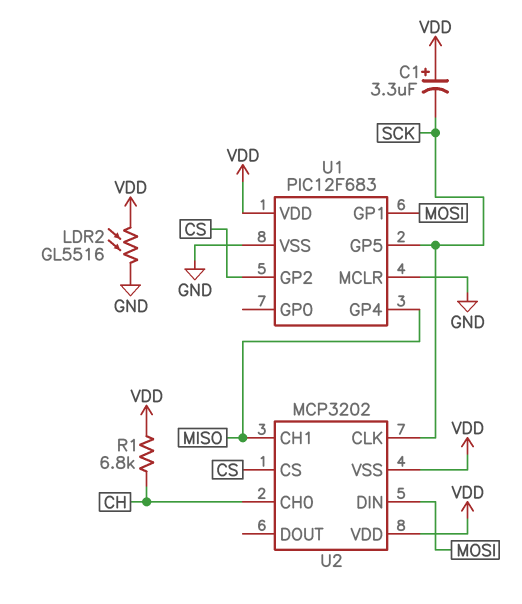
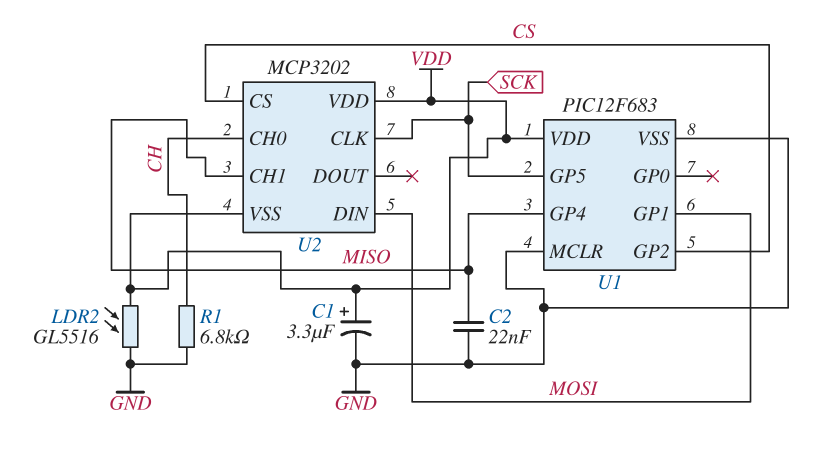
C1: 3.3uF (plus VDD, minus SCK) -> 3.3uF (plus VDD, minus GND)
C2: none -> 22nF (GND, MISO)
R1: 6.8k (CH, VDD) -> 6.8k (CH, GND)

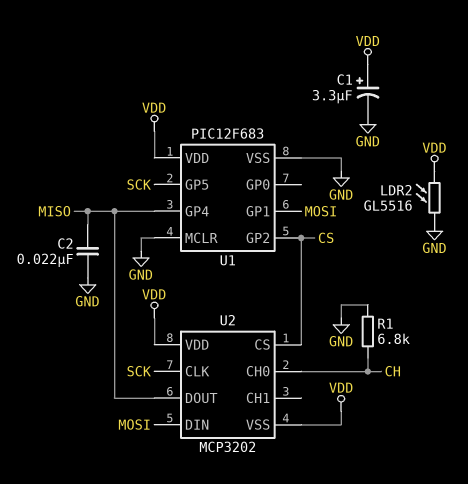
U2 pin CH1: MISO -> none
U2 pin DOUT: none -> MISO

